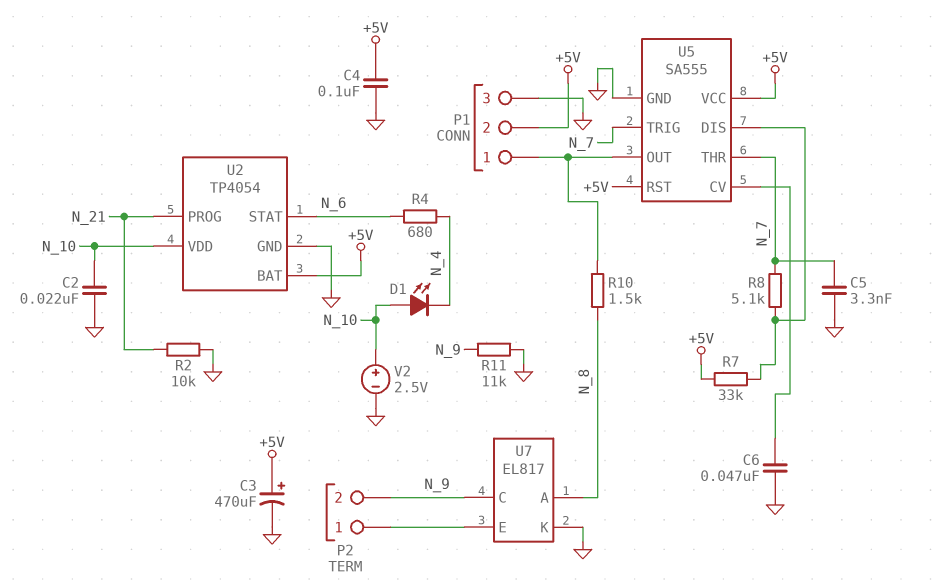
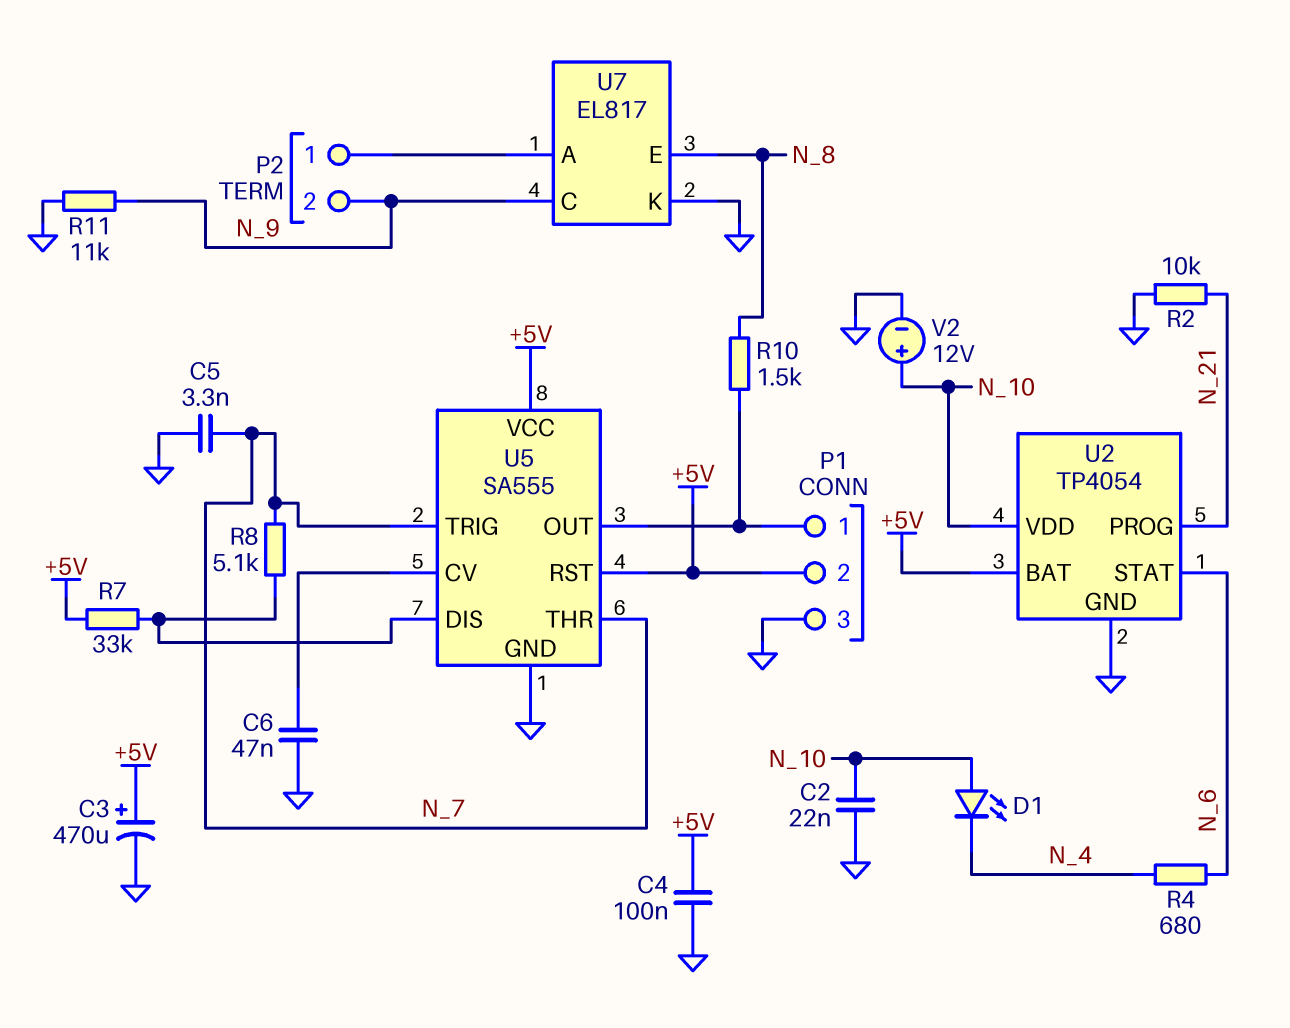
U7 pin A: N_8 -> P2/1
U7 pin E: P2/1 -> N_8
V2: 2.5V (plus N_10, minus GND) -> 12V (plus N_10, minus GND)

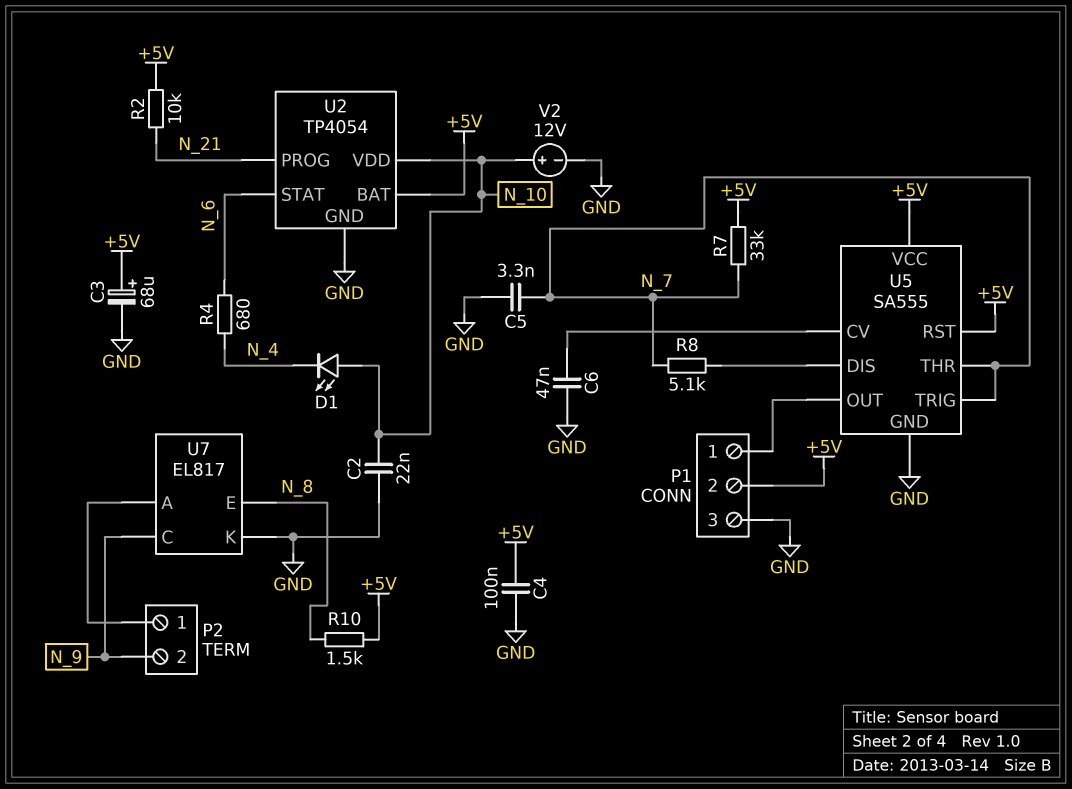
C3: 470uF (plus +5V, minus GND) -> 68uF (plus +5V, minus GND)
R2: 10k (GND, N_21) -> 10k (+5V, N_21)
R7: 33k (+5V, U5/DIS) -> 33k (+5V, N_7)
R10: 1.5k (N_8, P1/1) -> 1.5k (+5V, N_8)
R11: 11k (GND, N_9) -> none

